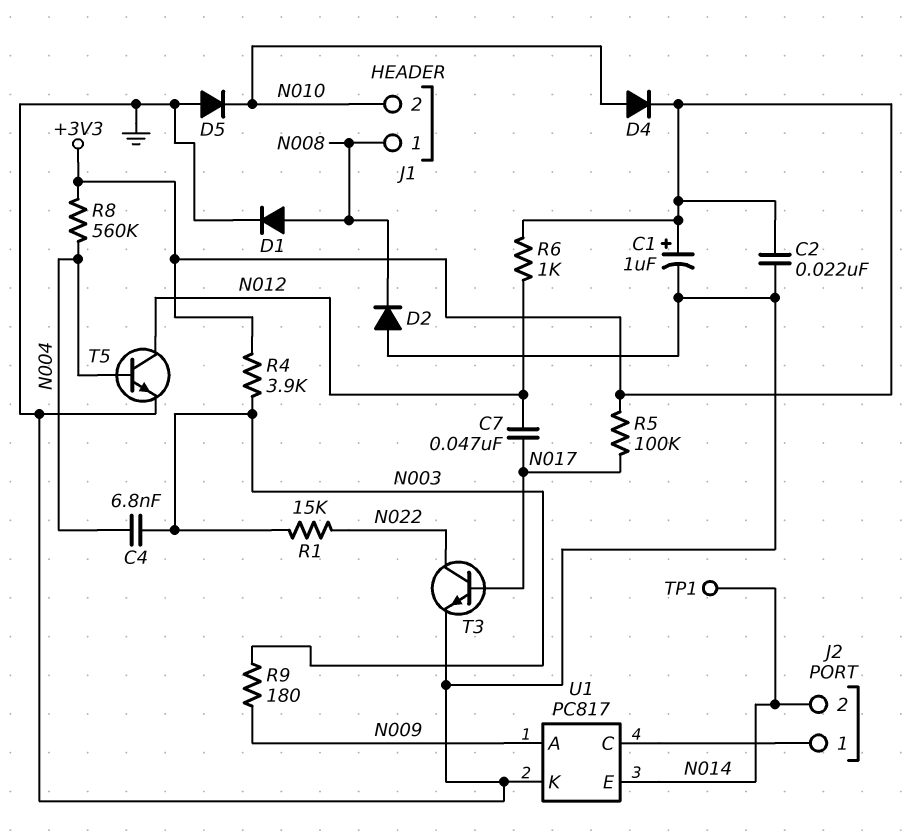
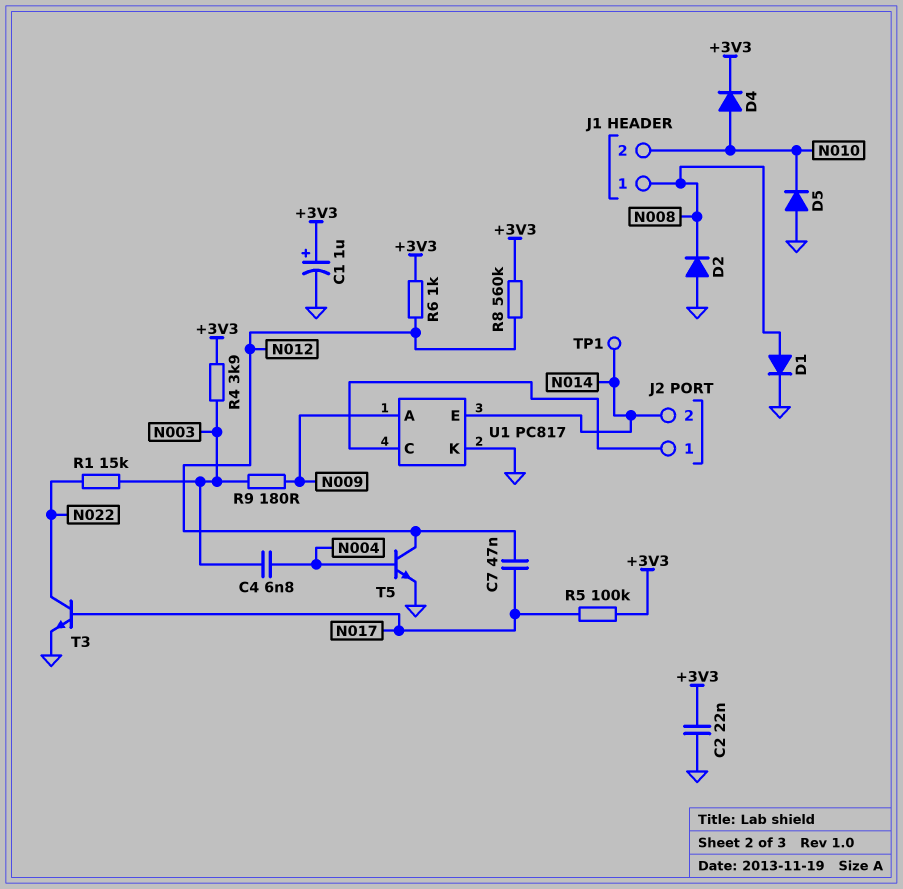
R8: 560k (+3V3, N004) -> 560k (+3V3, N012)

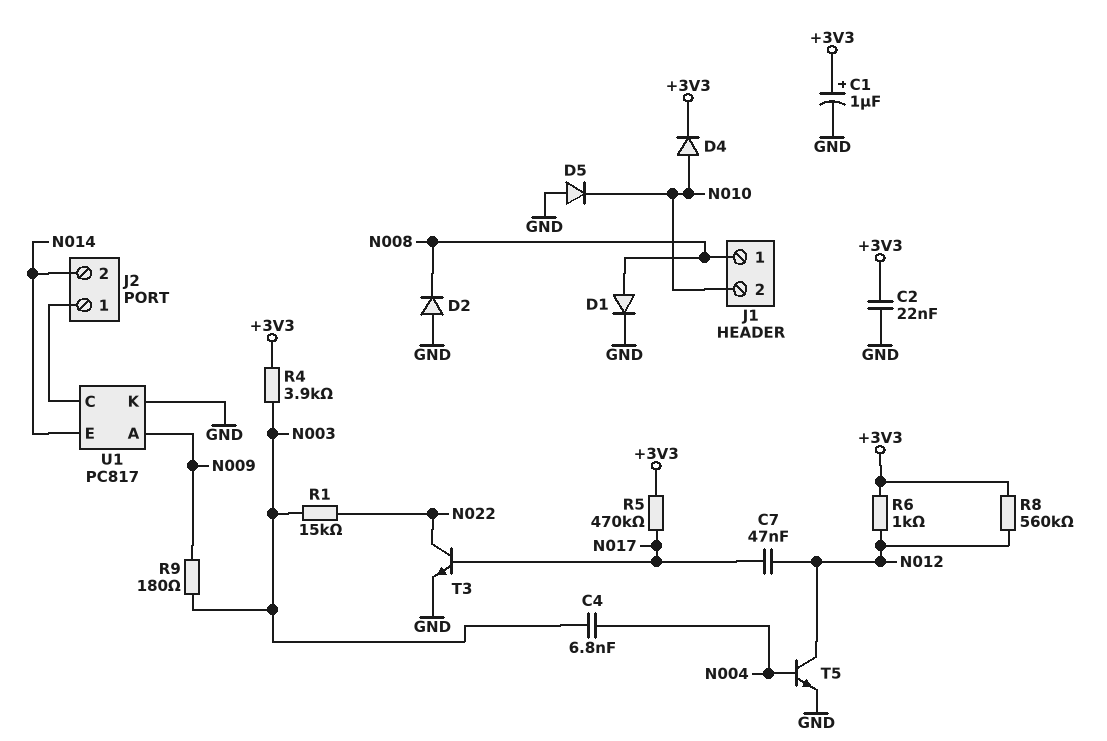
R5: 100k (+3V3, N017) -> 470k (+3V3, N017)
TP1: test point (N014) -> none

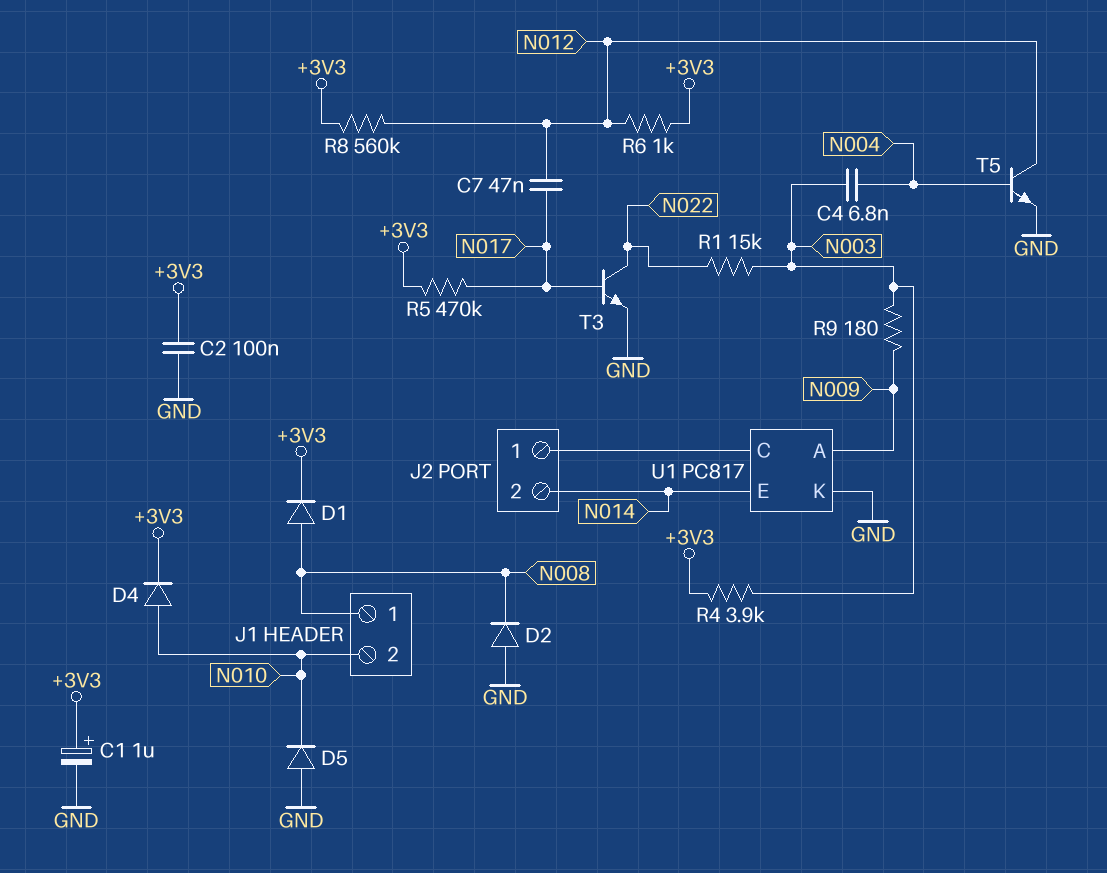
C2: 22nF (+3V3, GND) -> 100nF (+3V3, GND)
D1: diode (A N008, K GND) -> diode (A N008, K +3V3)

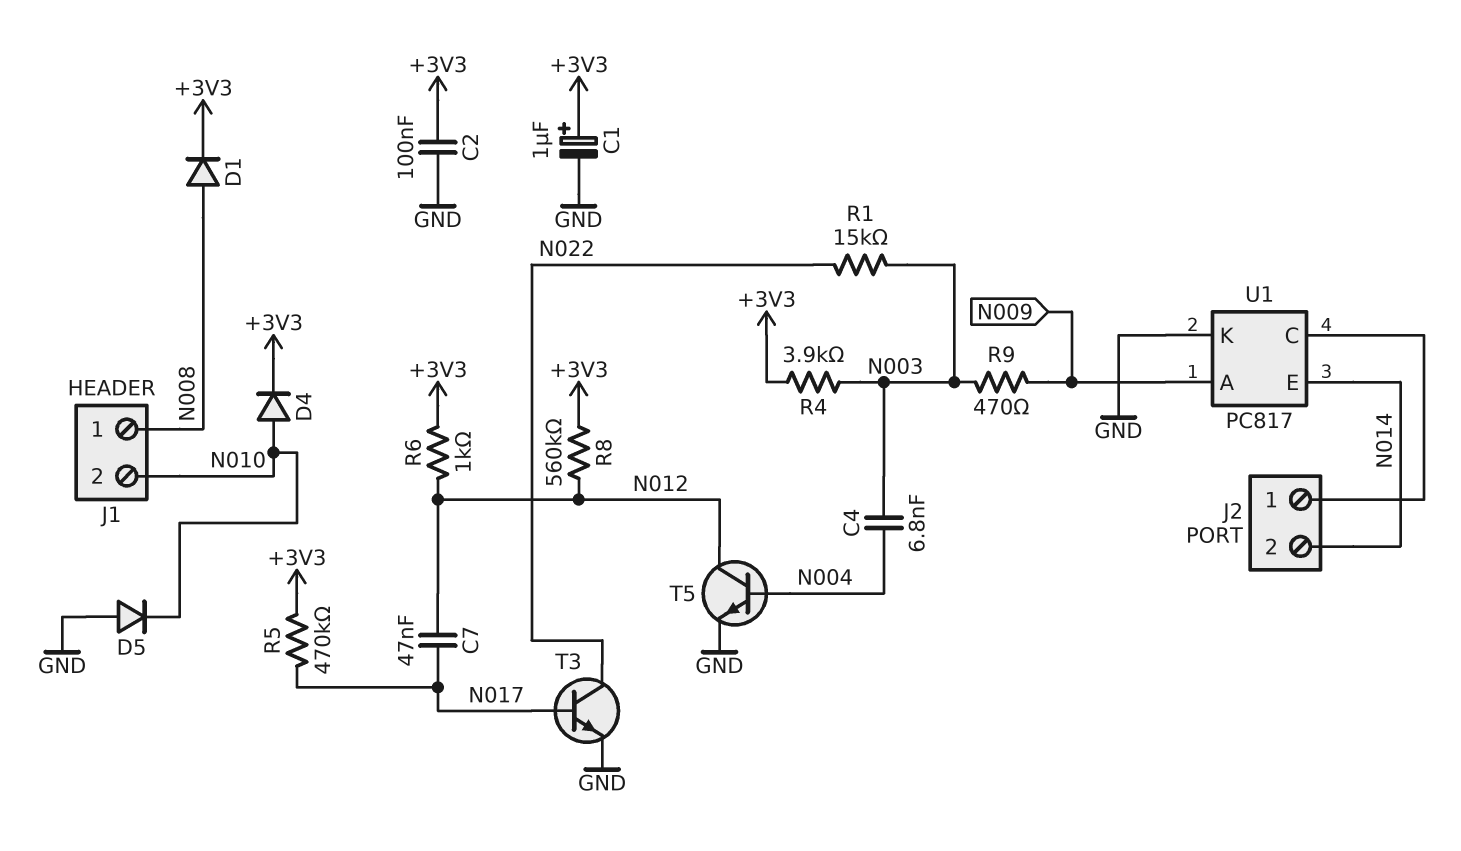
D2: diode (A GND, K N008) -> none
R9: 180 (N003, N009) -> 470 (N003, N009)

